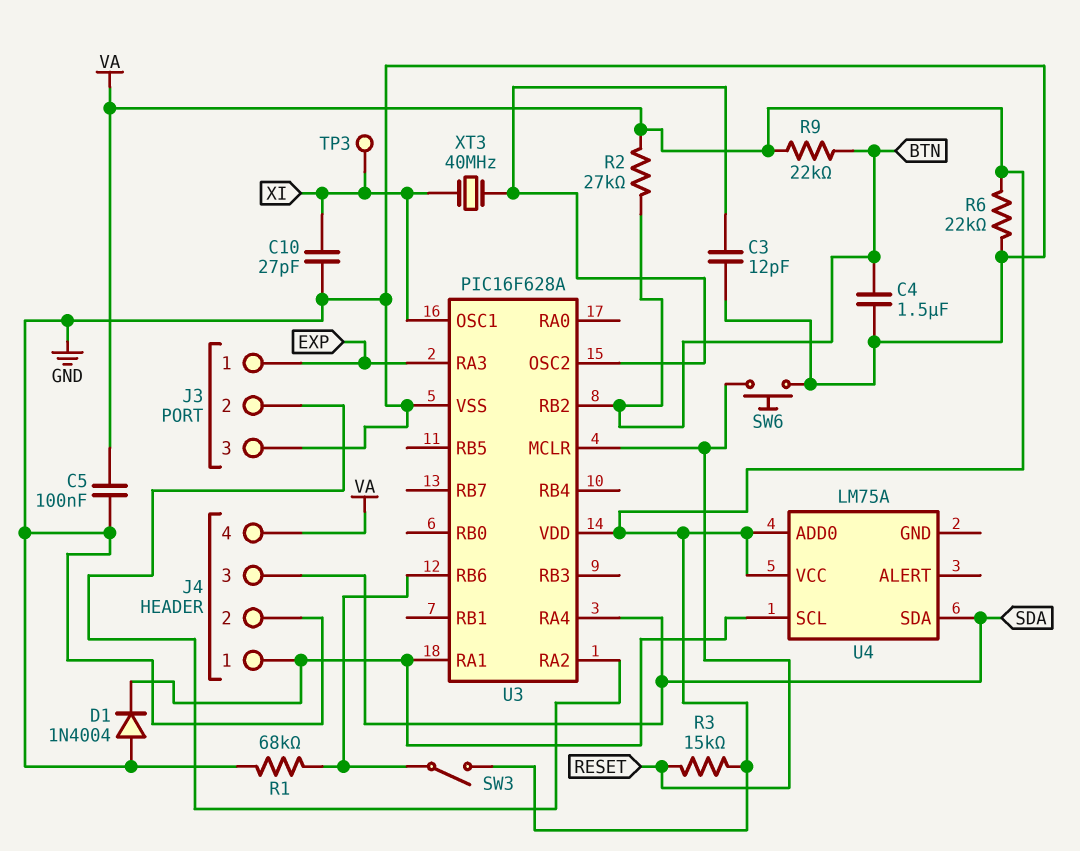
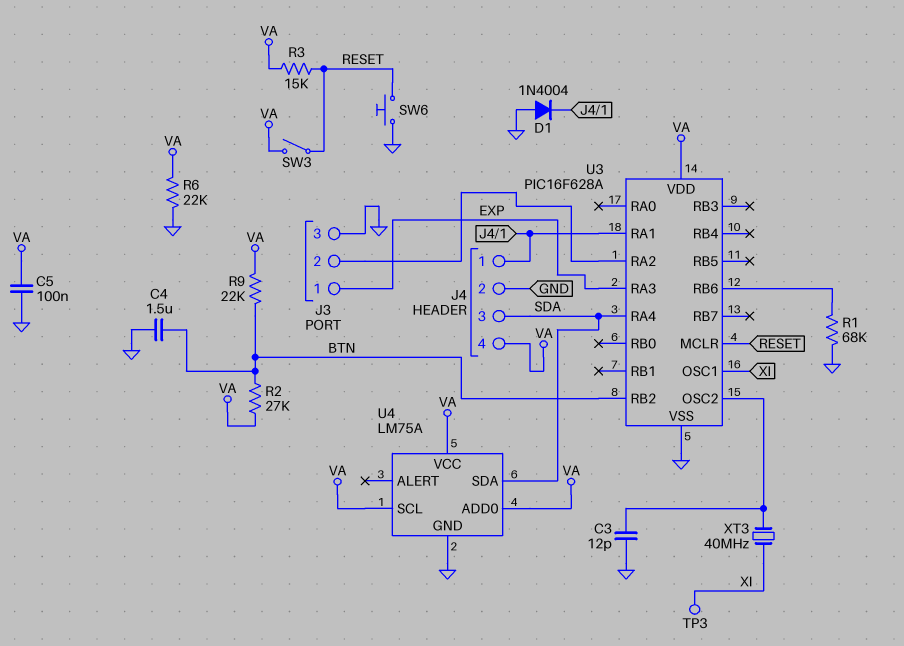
C10: 27pF (GND, XI) -> none
SW3: switch (U3/RB6, VA) -> switch (RESET, VA)
U4 pin GND: none -> GND
U4 pin SCL: J4/1 -> VA

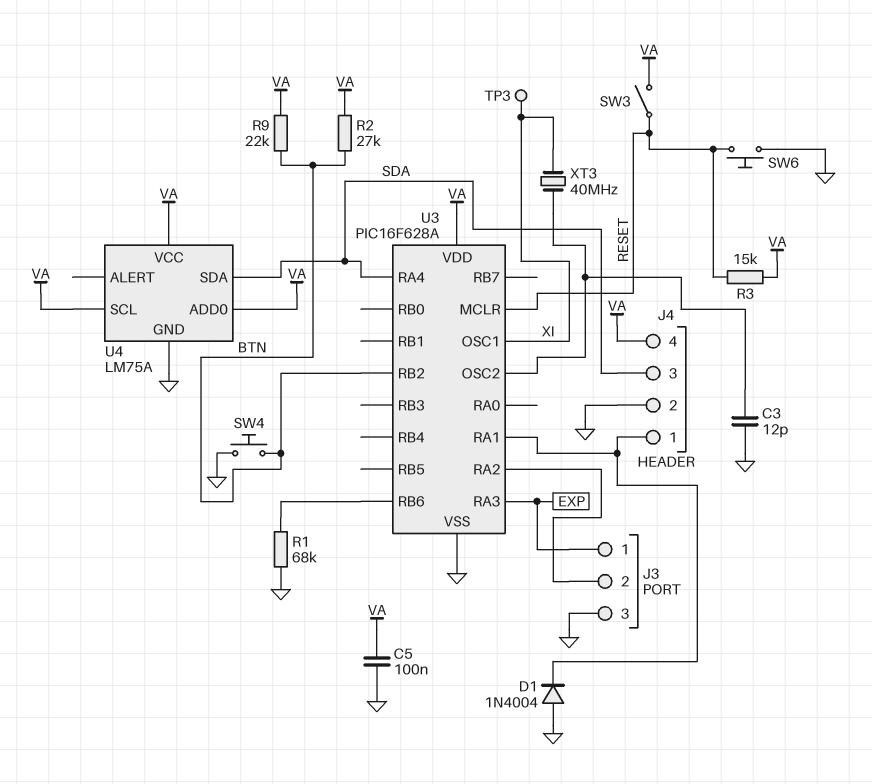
C4: 1.5uF (BTN, GND) -> none
R6: 22k (GND, VA) -> none
SW4: none -> button (BTN, GND)

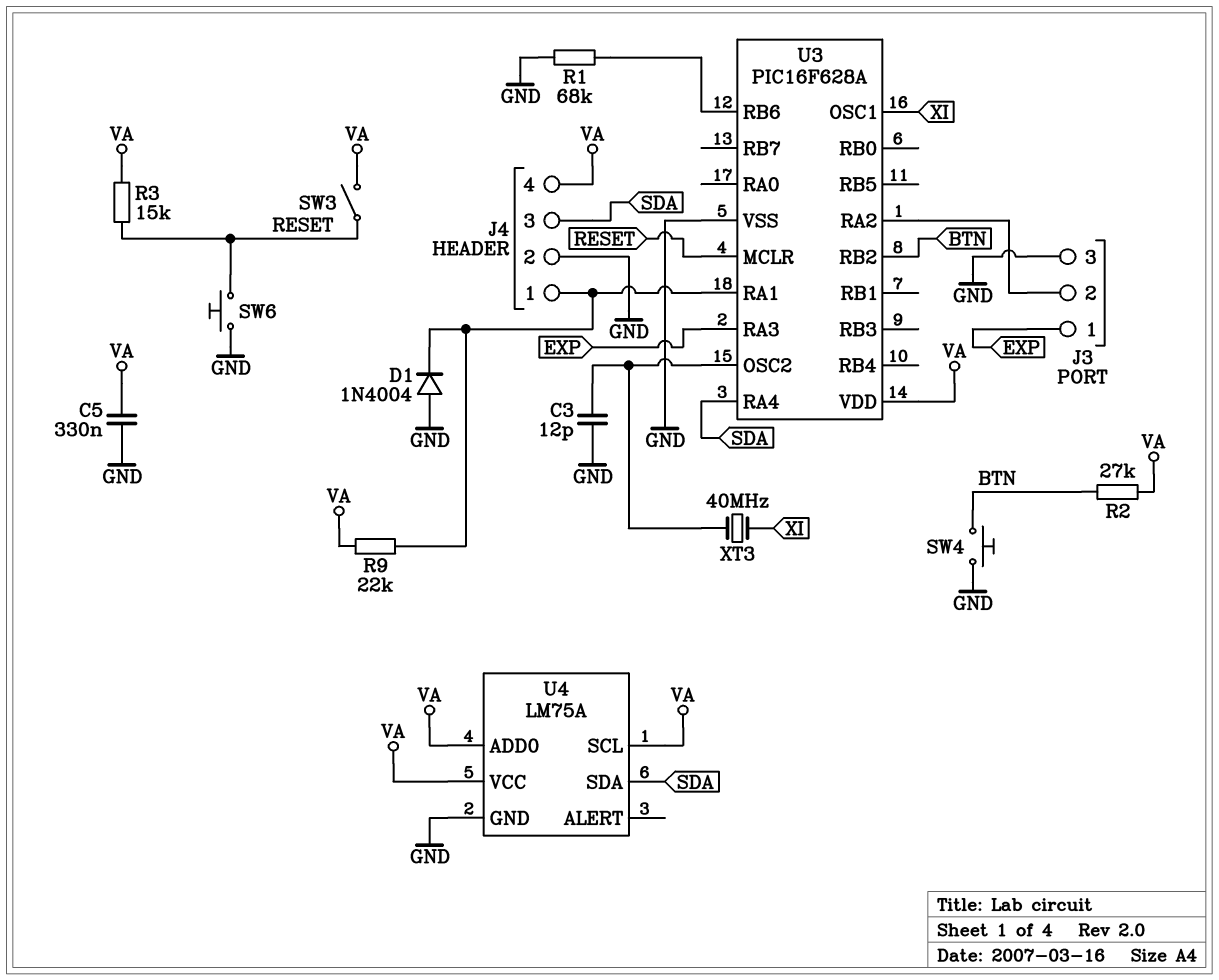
C5: 100nF (GND, VA) -> 330nF (GND, VA)
R9: 22k (BTN, VA) -> 22k (J4/1, VA)
TP3: test point (XI) -> none

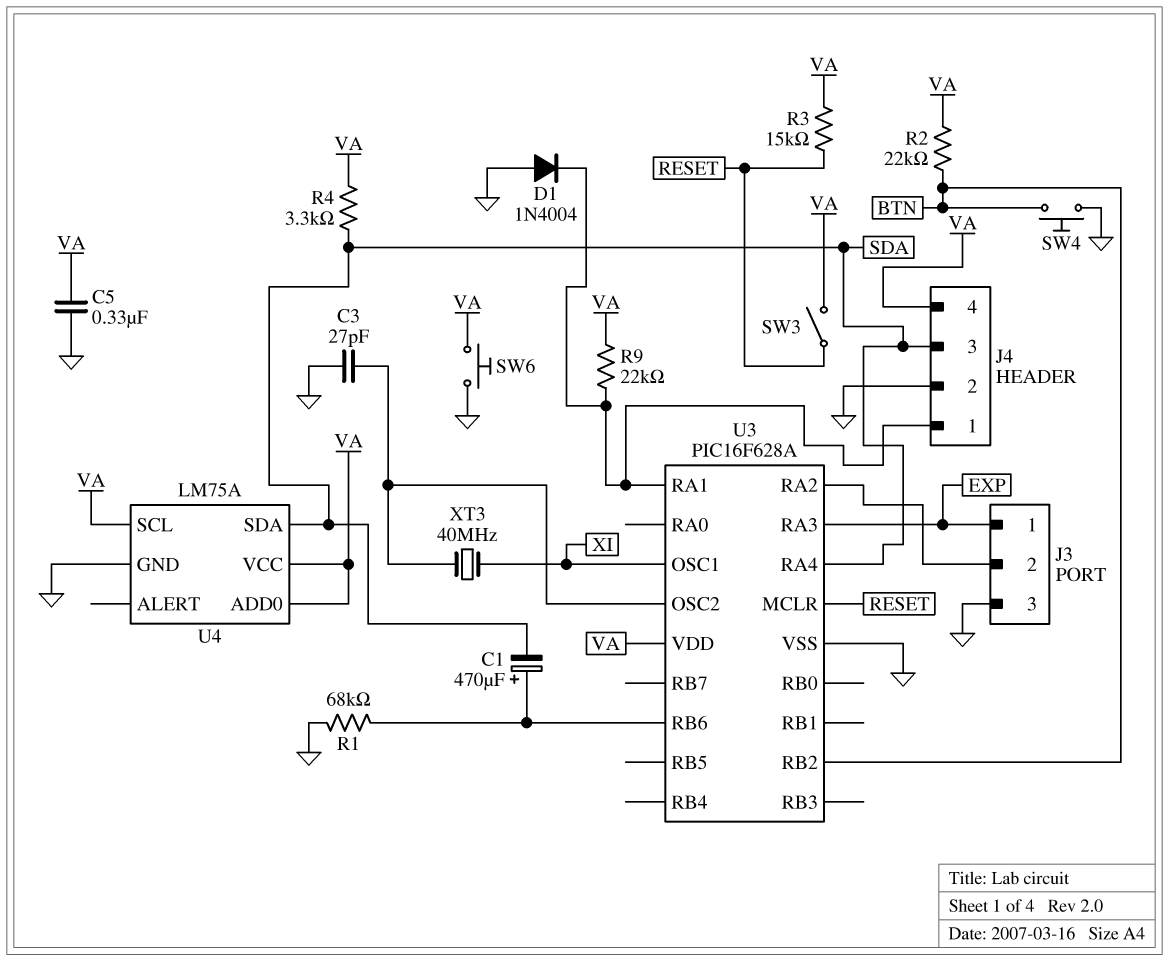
C1: none -> 470uF (plus U3/RB6, minus SDA)
C3: 12pF (GND, U3/OSC2) -> 27pF (GND, U3/OSC2)
R2: 27k (BTN, VA) -> 22k (BTN, VA)
R4: none -> 3.3k (SDA, VA)
SW6: button (GND, RESET) -> button (GND, VA)

